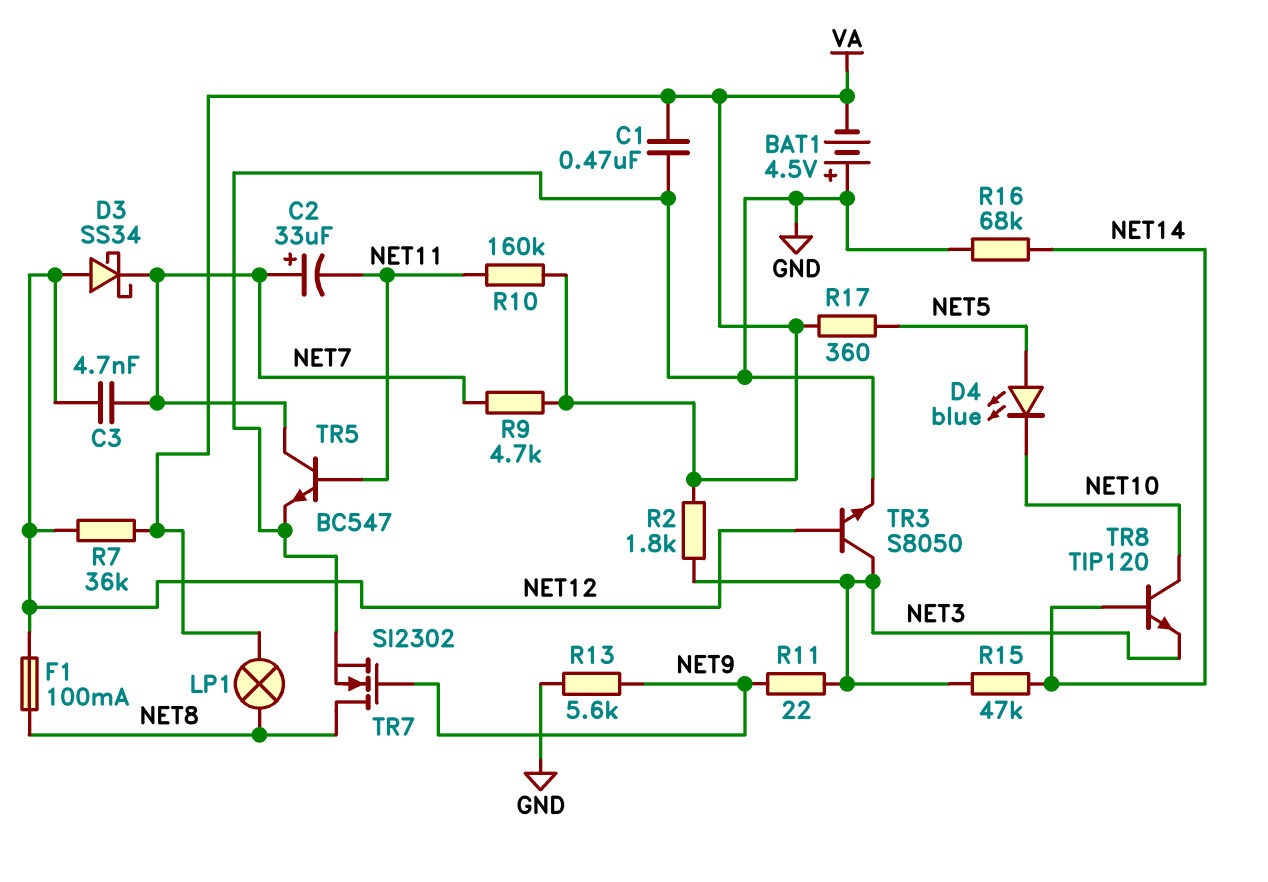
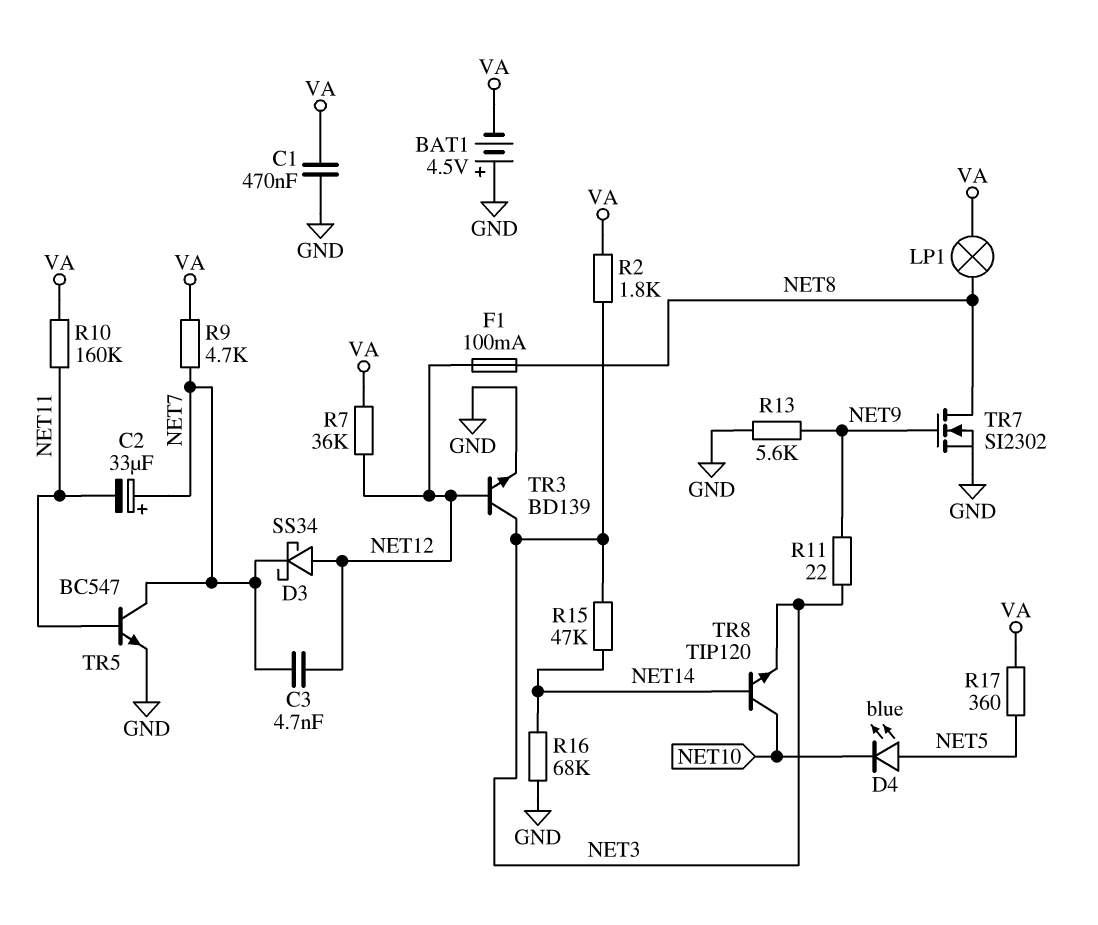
TR3: NPN S8050 (B NET12, C NET3, E GND) -> NPN BD139 (B NET12, C NET3, E GND)

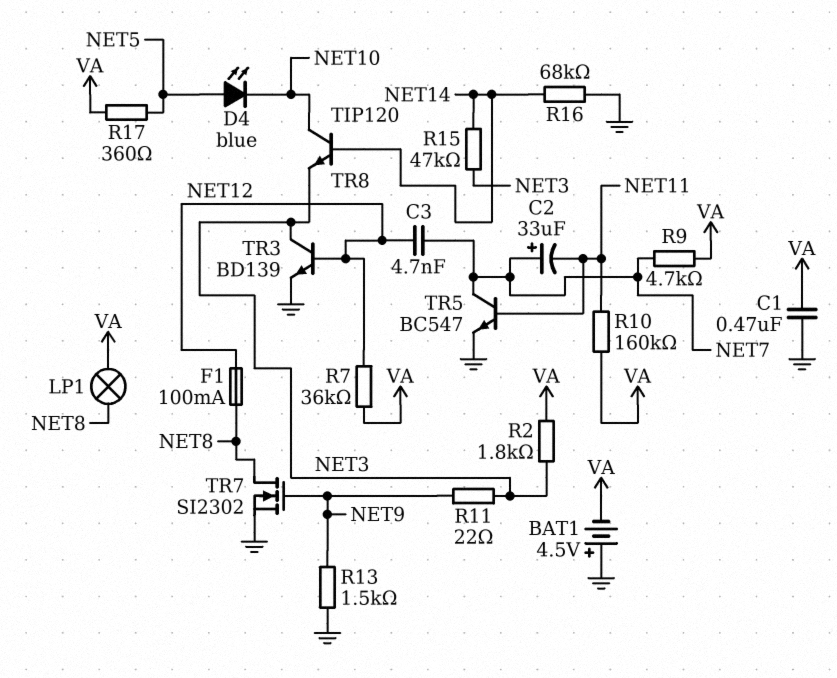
D3: schottky SS34 (A NET12, K NET7) -> none
R13: 5.6k (GND, NET9) -> 1.5k (GND, NET9)

